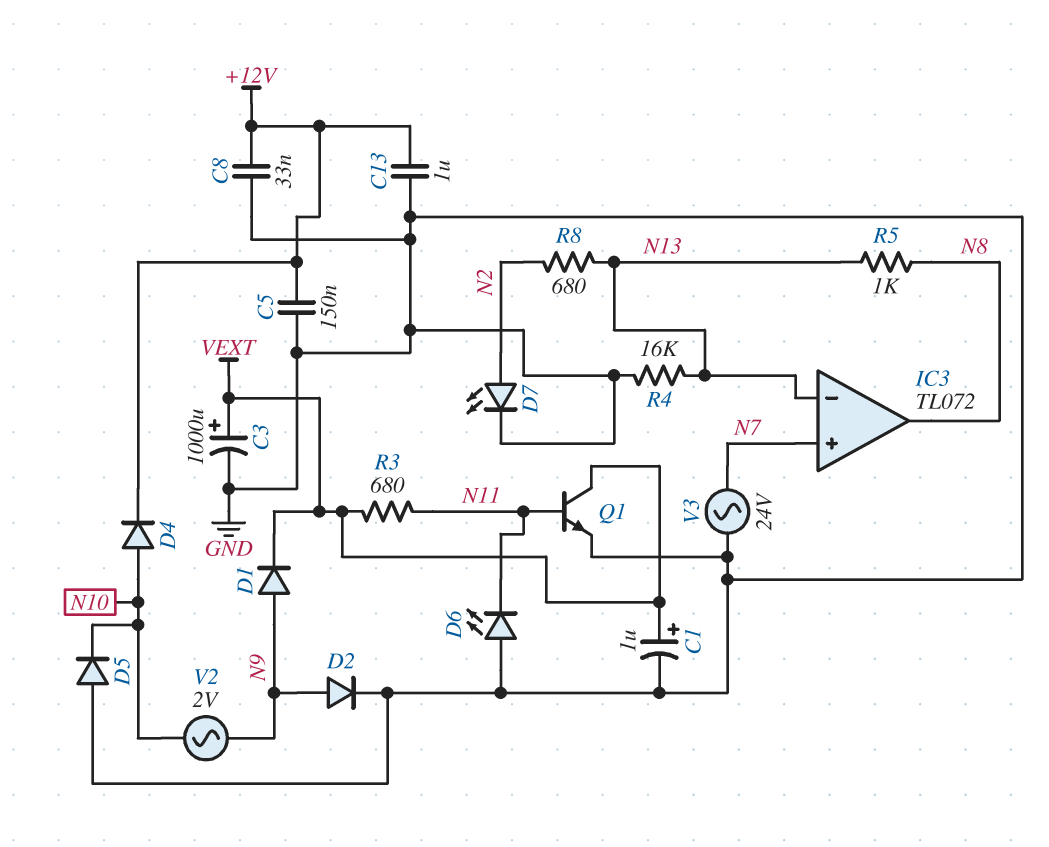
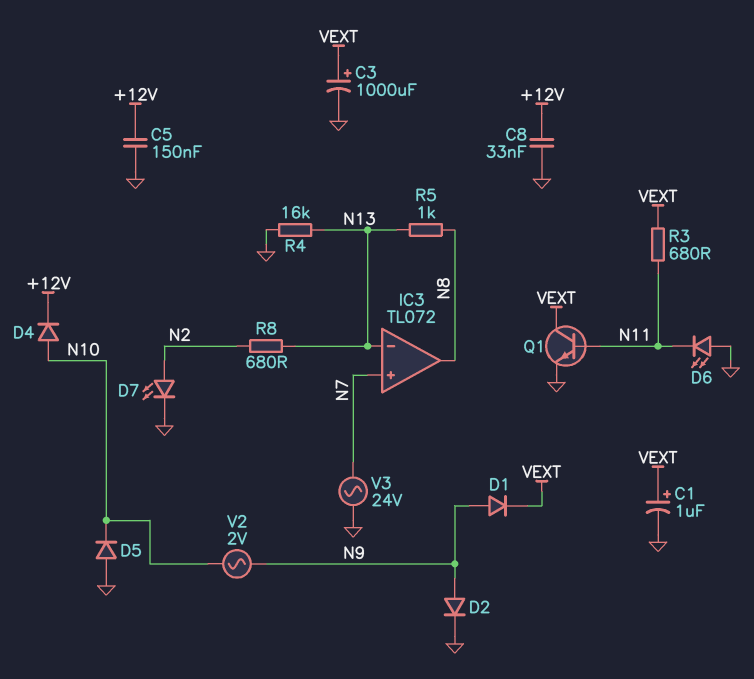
C13: 1uF (+12V, GND) -> none

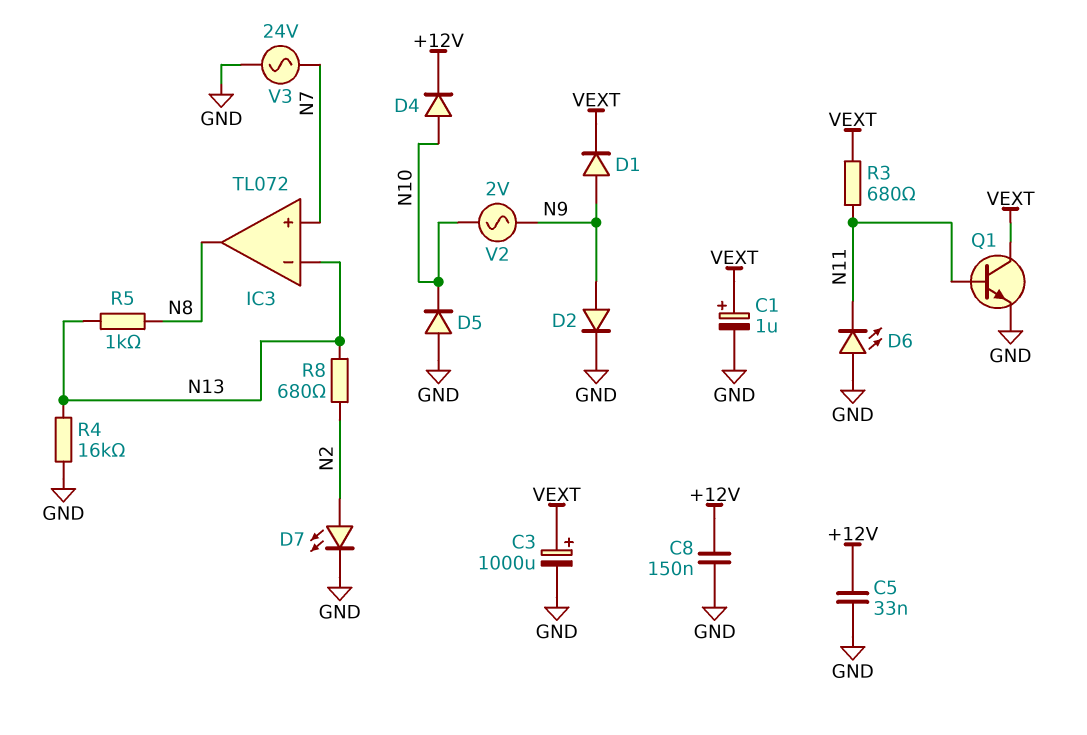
C5: 150nF (+12V, GND) -> 33nF (+12V, GND)
C8: 33nF (+12V, GND) -> 150nF (+12V, GND)

